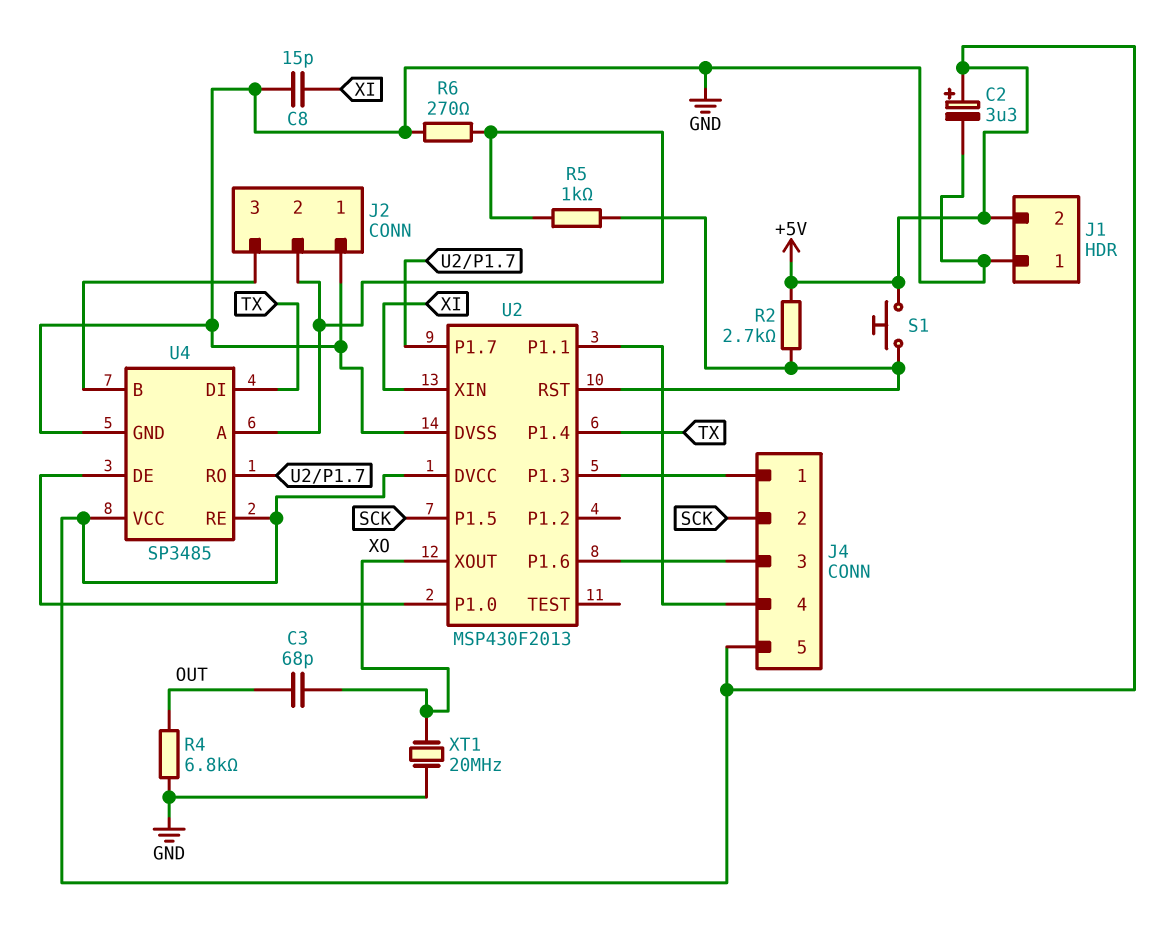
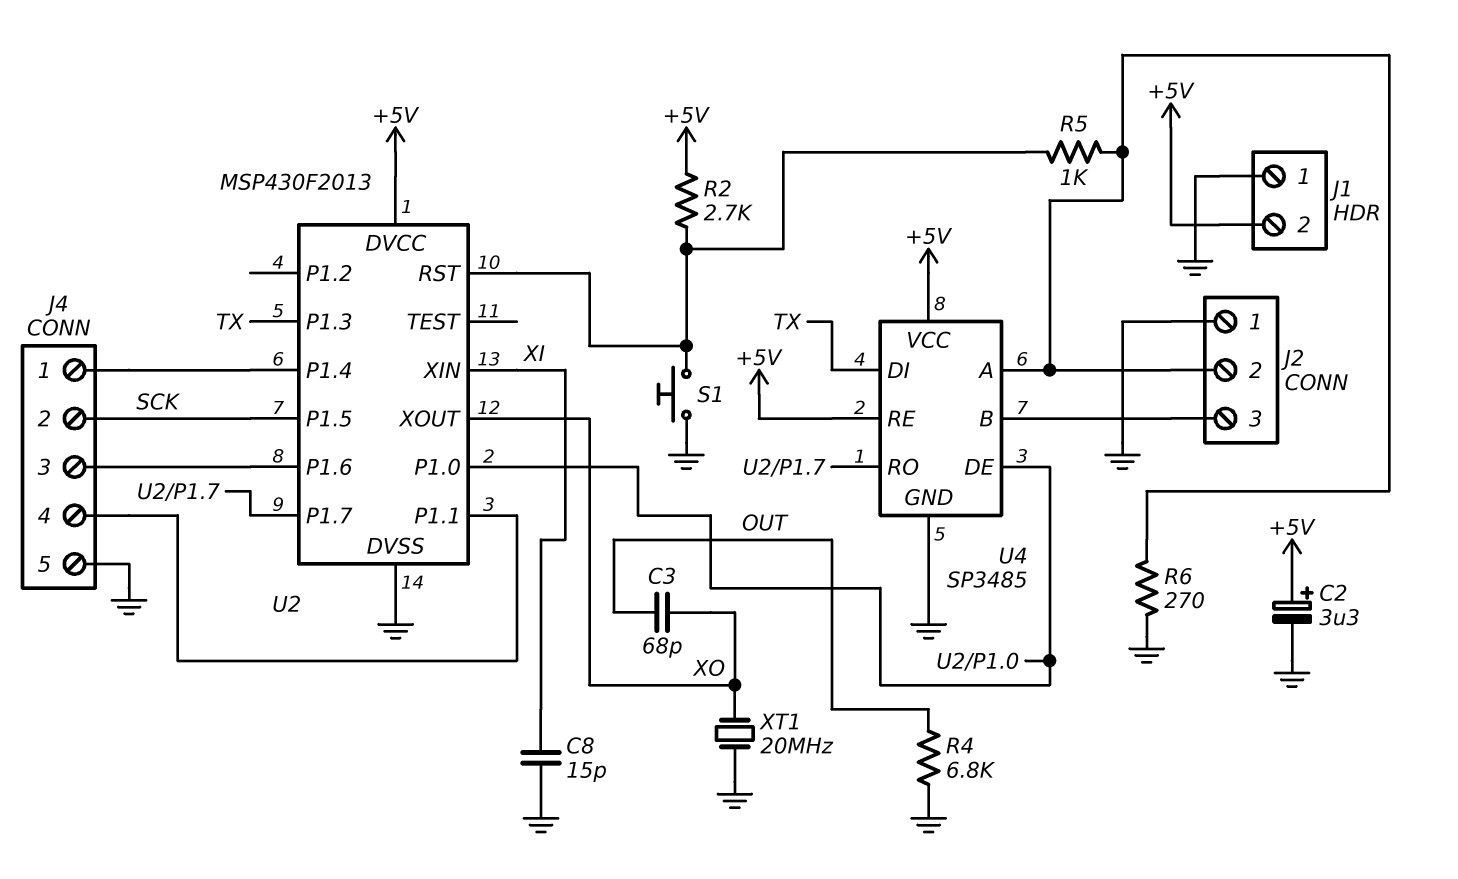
J4 pin 5: +5V -> GND
S1: button (+5V, U2/RST) -> button (GND, U2/RST)
U2 pin P1.3: J4/1 -> TX
U2 pin P1.4: TX -> J4/1

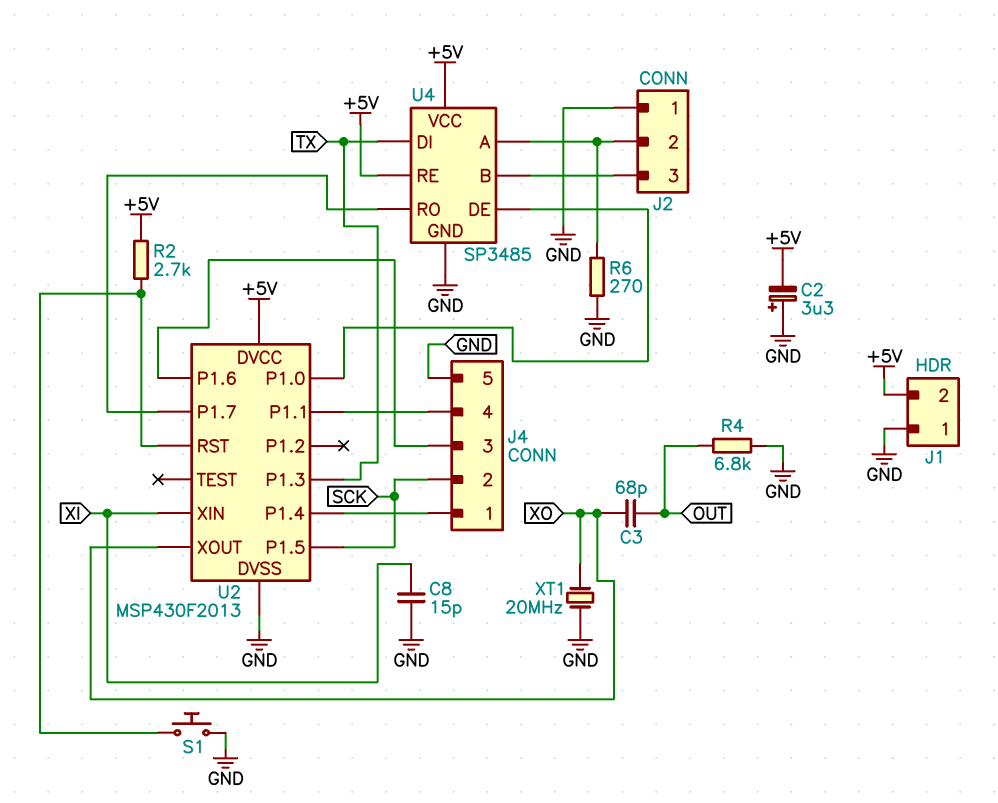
C2: 3.3uF (plus +5V, minus GND) -> 3.3uF (plus GND, minus +5V)
R5: 1k (J2/2, U2/RST) -> none

